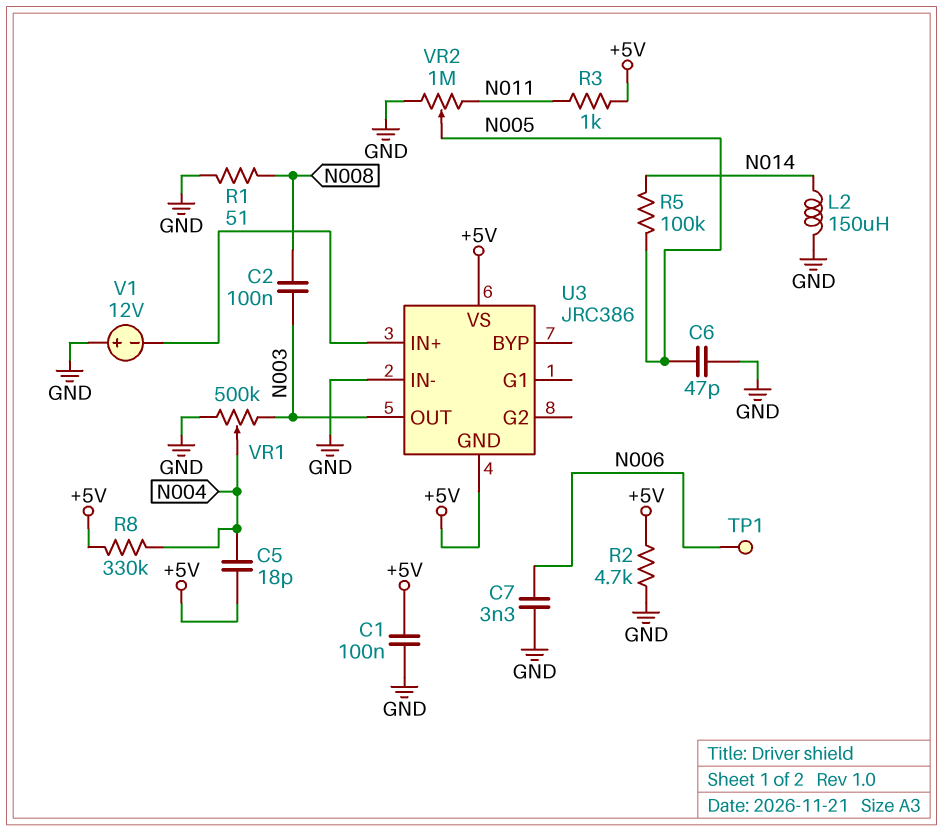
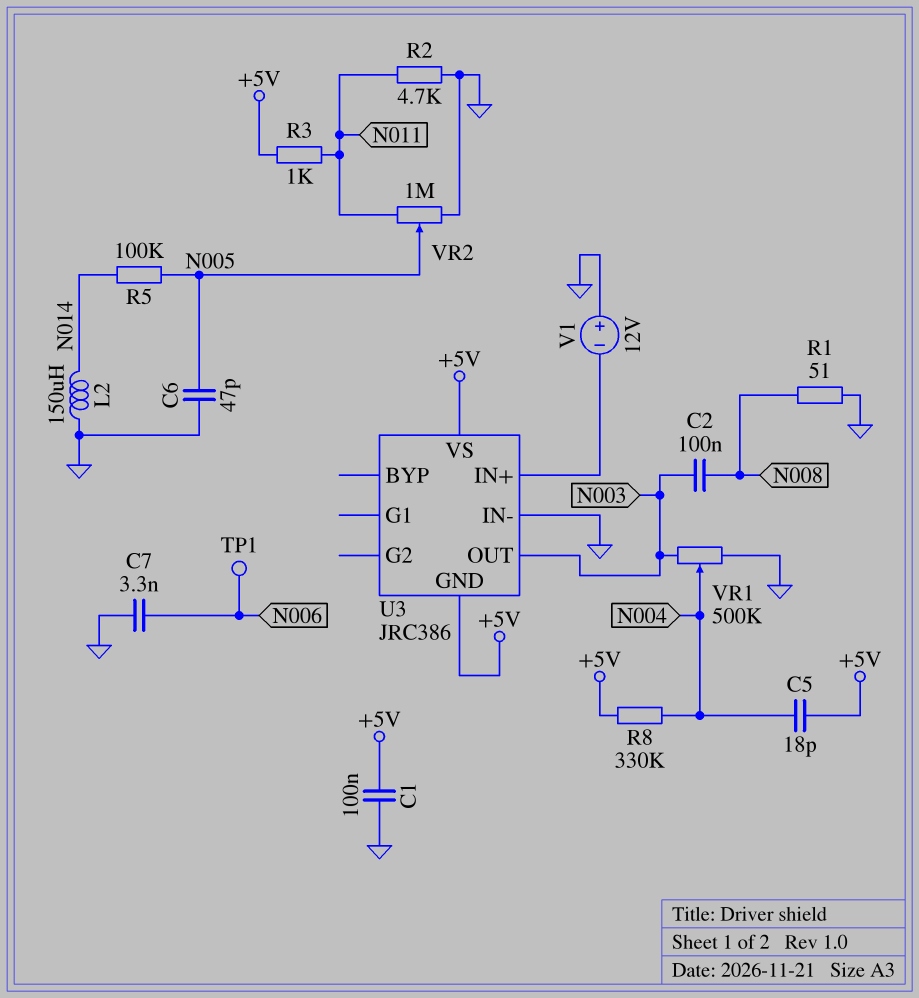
R2: 4.7k (+5V, GND) -> 4.7k (GND, N011)

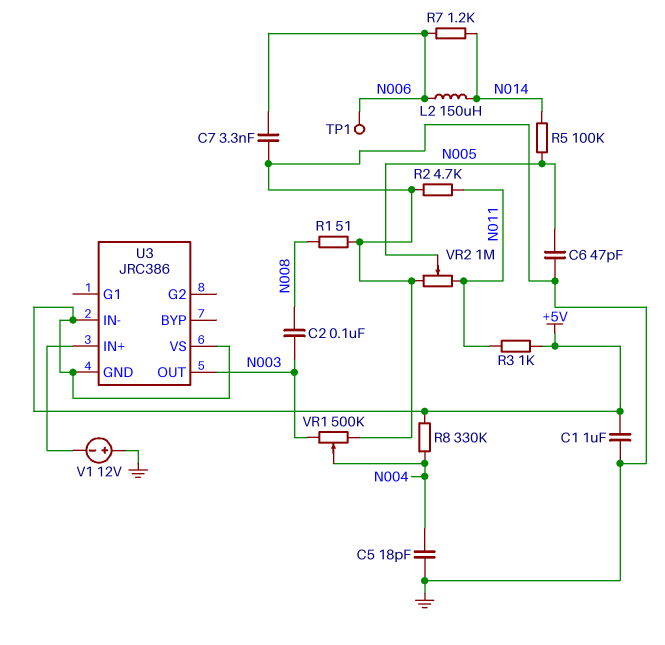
C1: 100nF (+5V, GND) -> 1uF (+5V, GND)
C5: 18pF (+5V, N004) -> 18pF (GND, N004)
L2: 150uH (GND, N014) -> 150uH (N006, N014)
R7: none -> 1.2k (N006, N014)
U3 pin IN-: GND -> +5V

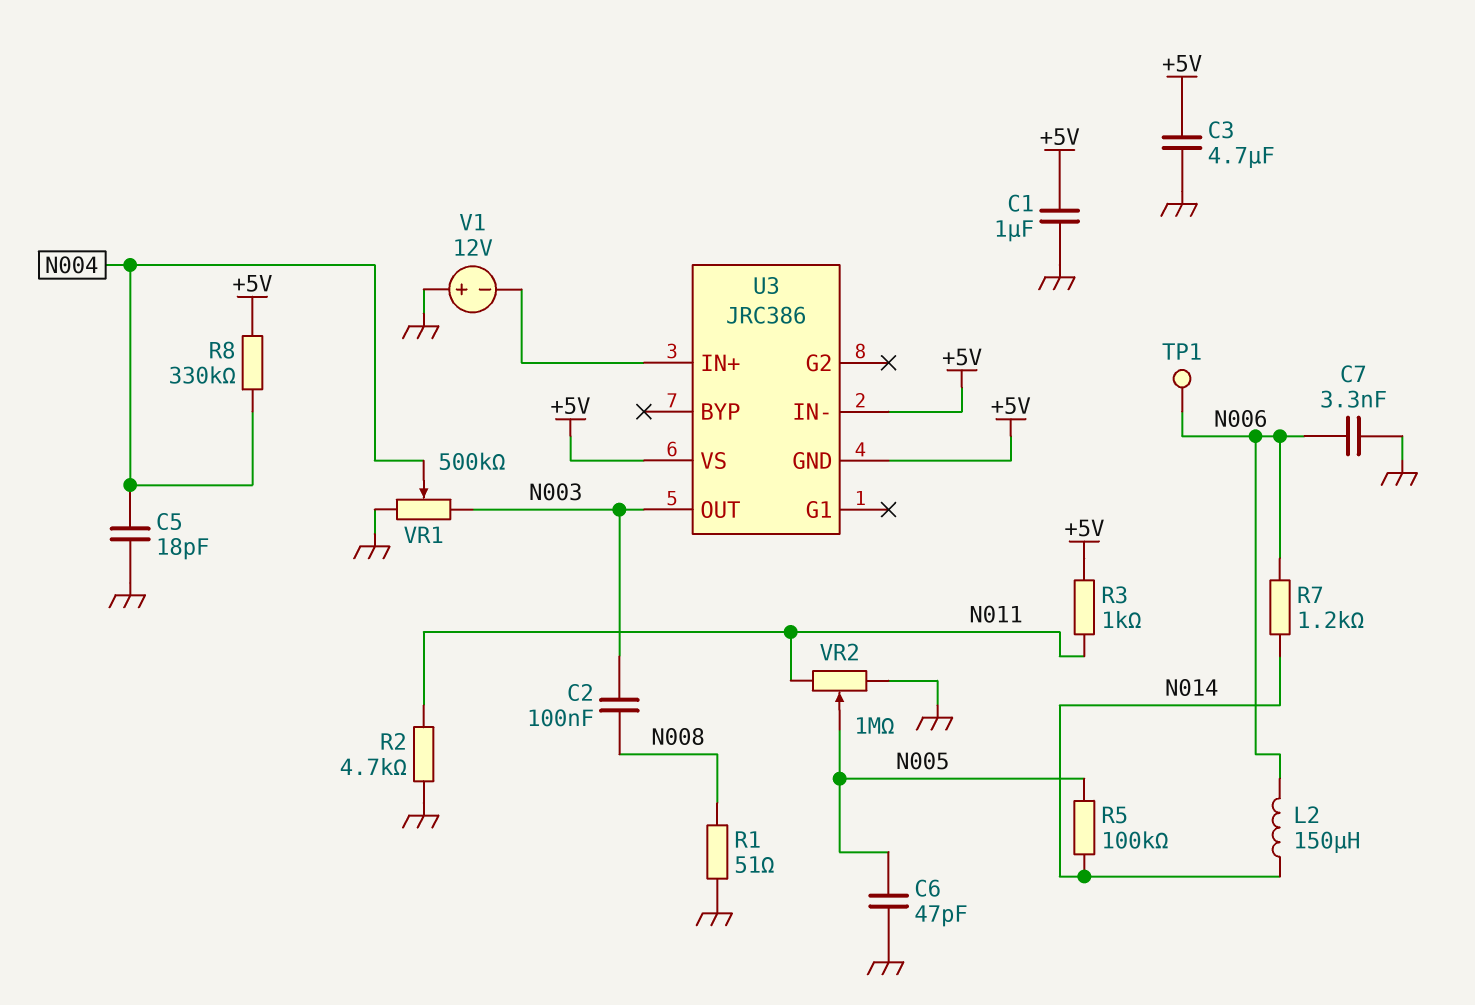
C3: none -> 4.7uF (+5V, GND)

